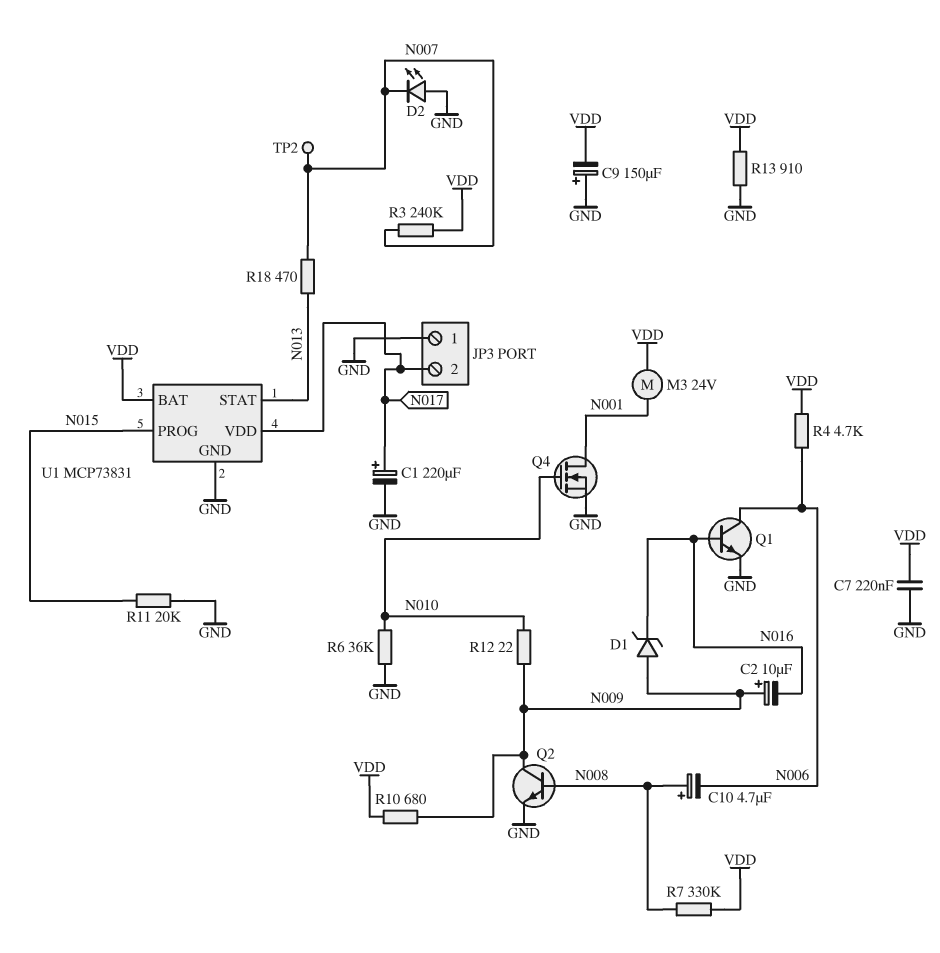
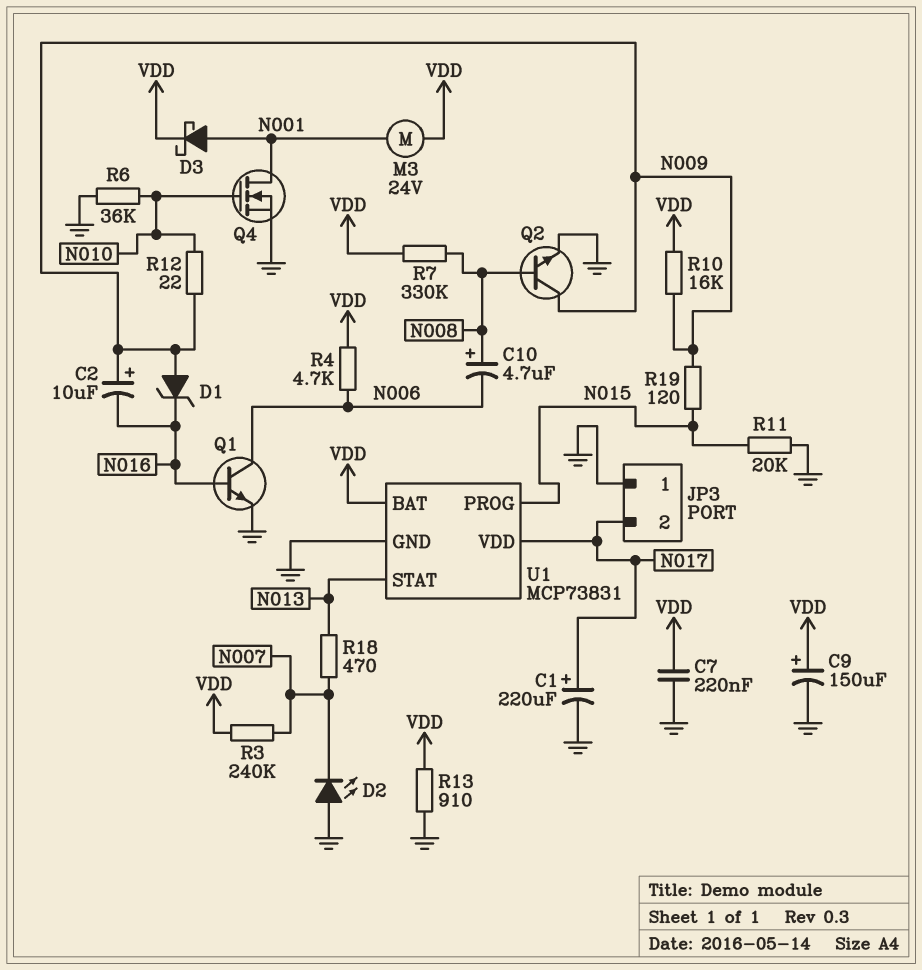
C9: 150uF (plus GND, minus VDD) -> 150uF (plus VDD, minus GND)
D3: none -> schottky (A N001, K VDD)
R10: 680 (N009, VDD) -> 16k (N009, VDD)
R19: none -> 120 (N009, N015)
TP2: test point (N007) -> none

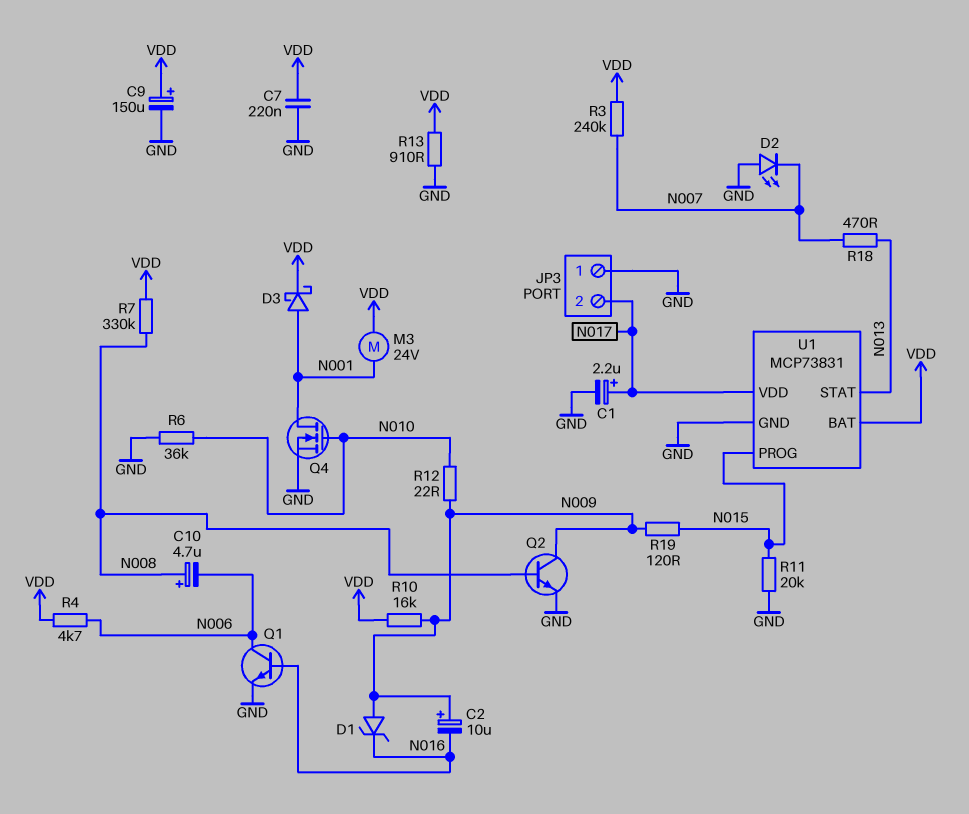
C1: 220uF (plus N017, minus GND) -> 2.2uF (plus N017, minus GND)

